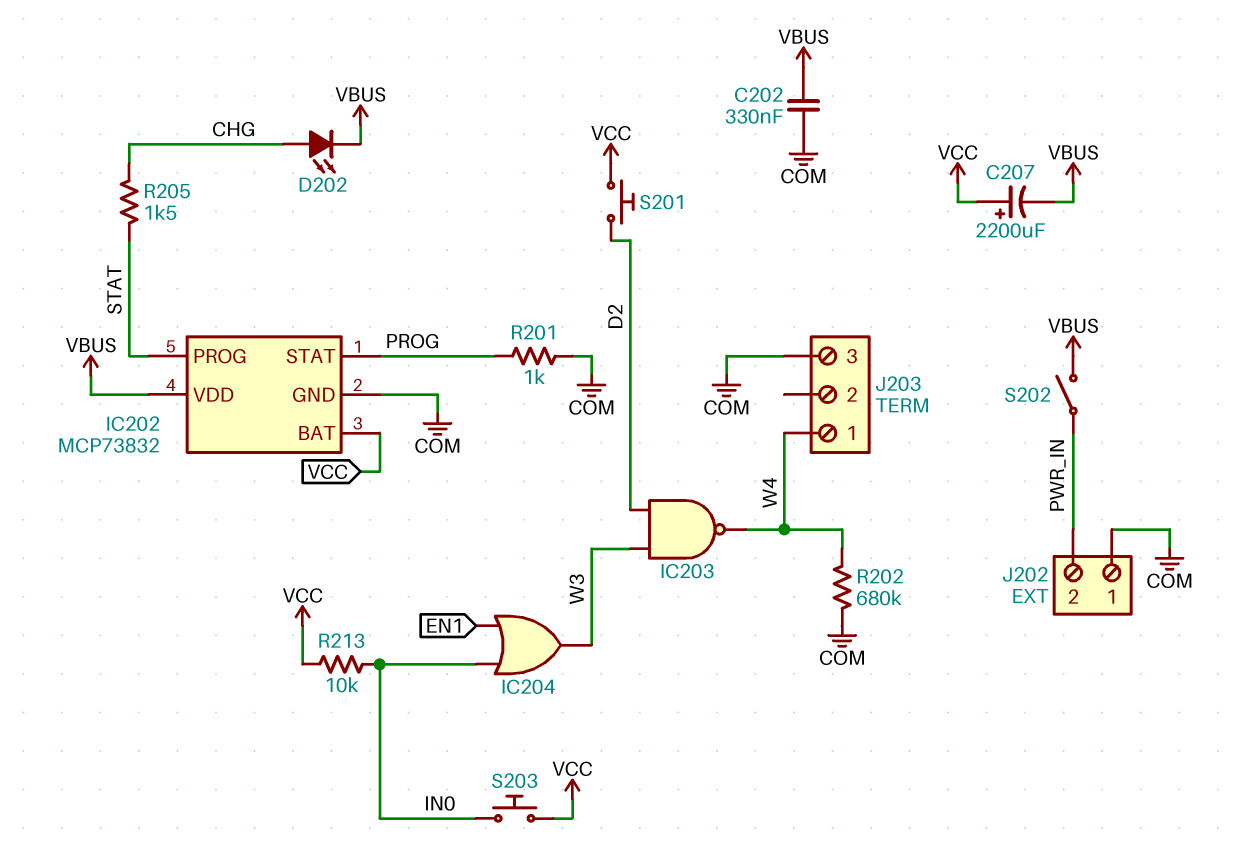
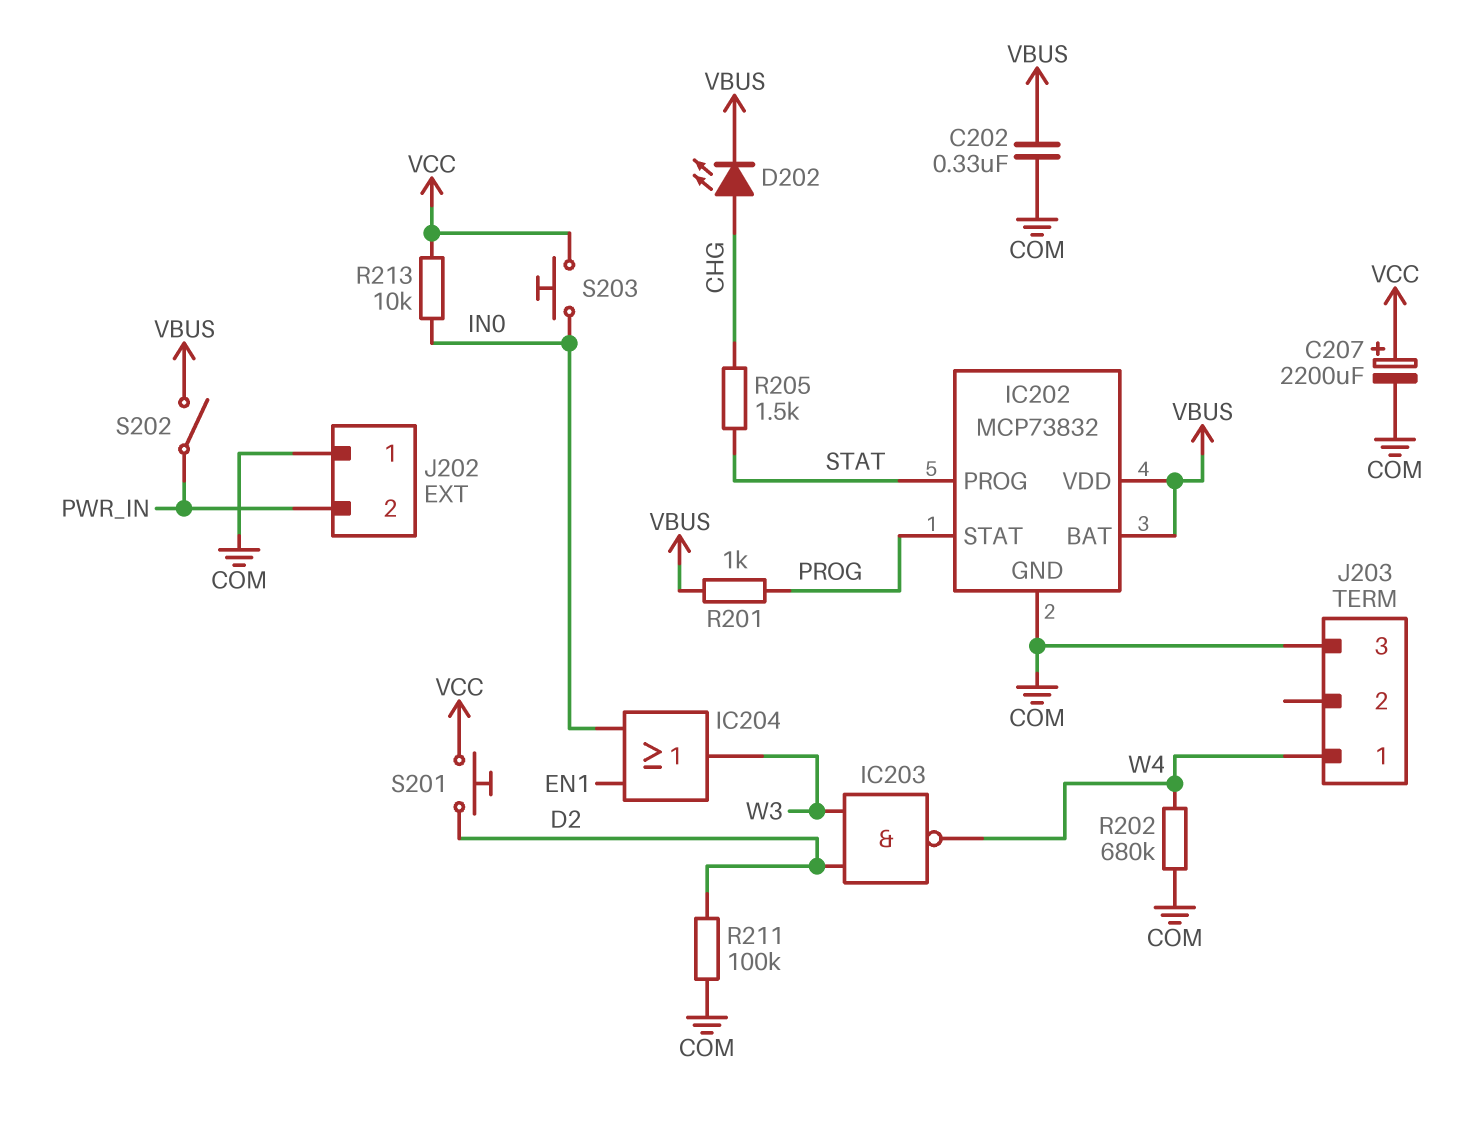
C207: 2200uF (plus VCC, minus VBUS) -> 2200uF (plus VCC, minus COM)
IC202 pin BAT: VCC -> VBUS
R201: 1k (COM, PROG) -> 1k (PROG, VBUS)
R211: none -> 100k (COM, D2)

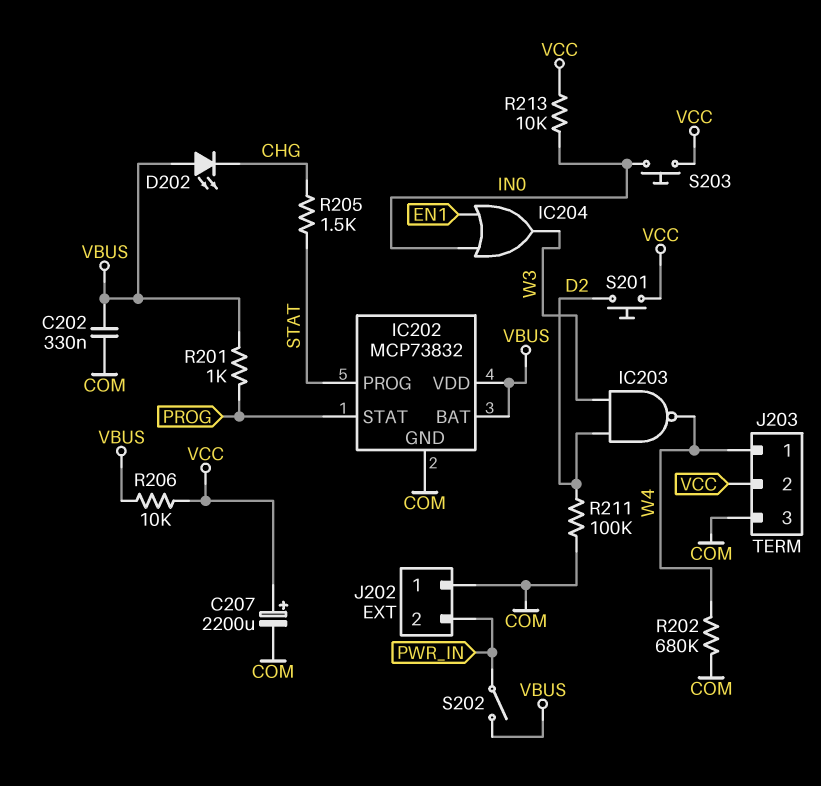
D202: LED (A CHG, K VBUS) -> LED (A VBUS, K CHG)
J203 pin 2: none -> VCC
R206: none -> 10k (VBUS, VCC)

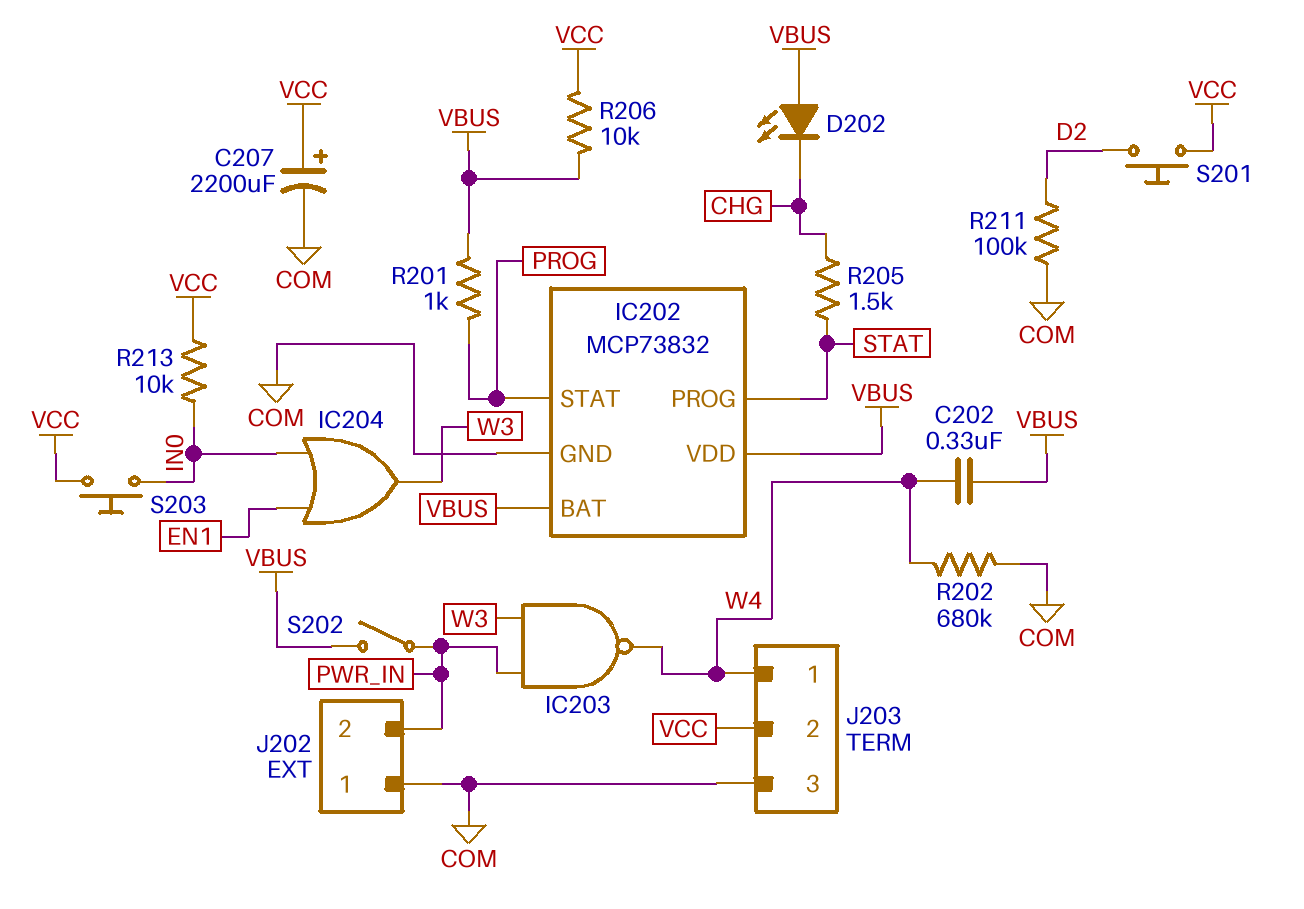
C202: 330nF (COM, VBUS) -> 330nF (VBUS, W4)
IC203: NAND (in D2, in W3, out W4) -> NAND (in PWR_IN, in W3, out W4)

